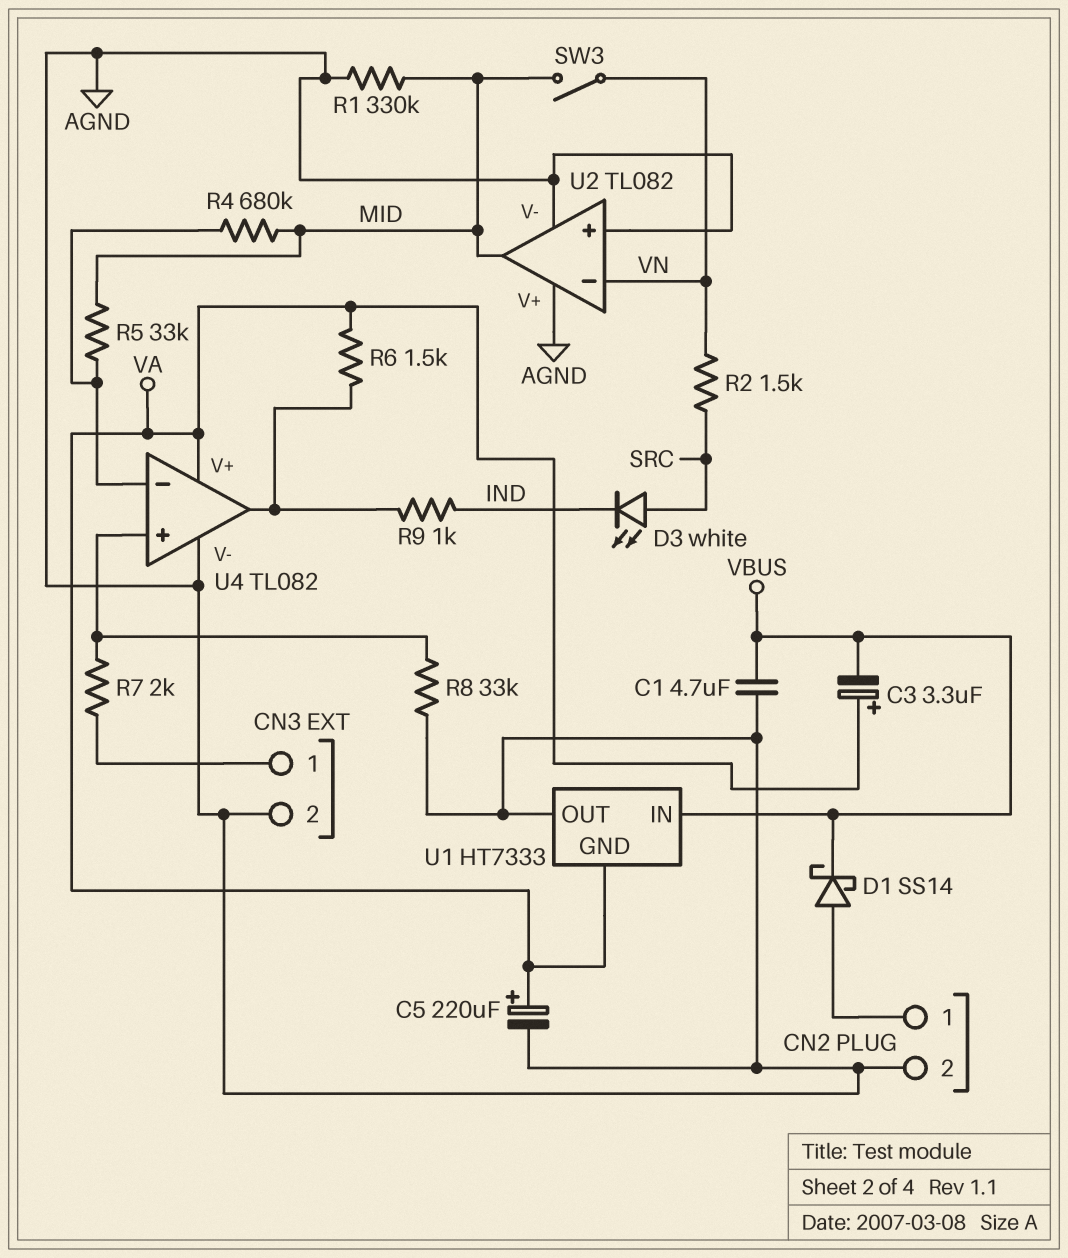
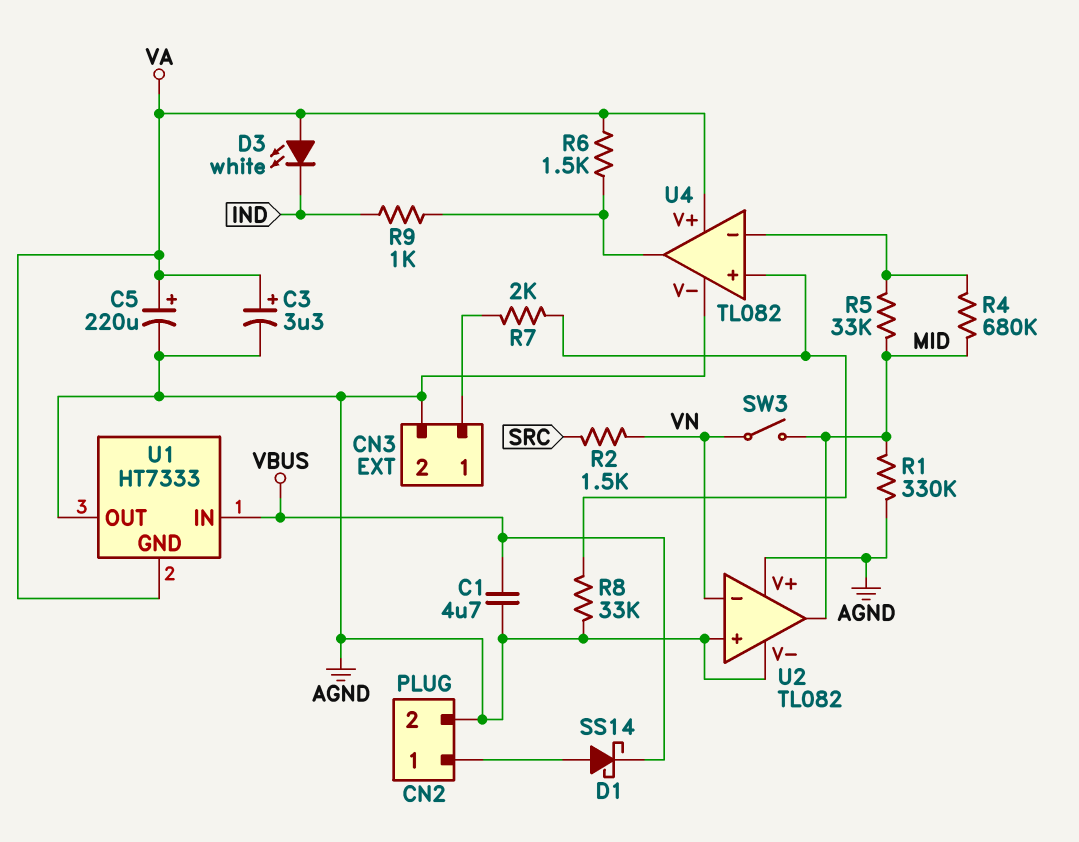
C3: 3.3uF (plus VA, minus VBUS) -> 3.3uF (plus VA, minus AGND)
D3: LED white (A SRC, K IND) -> LED white (A VA, K IND)

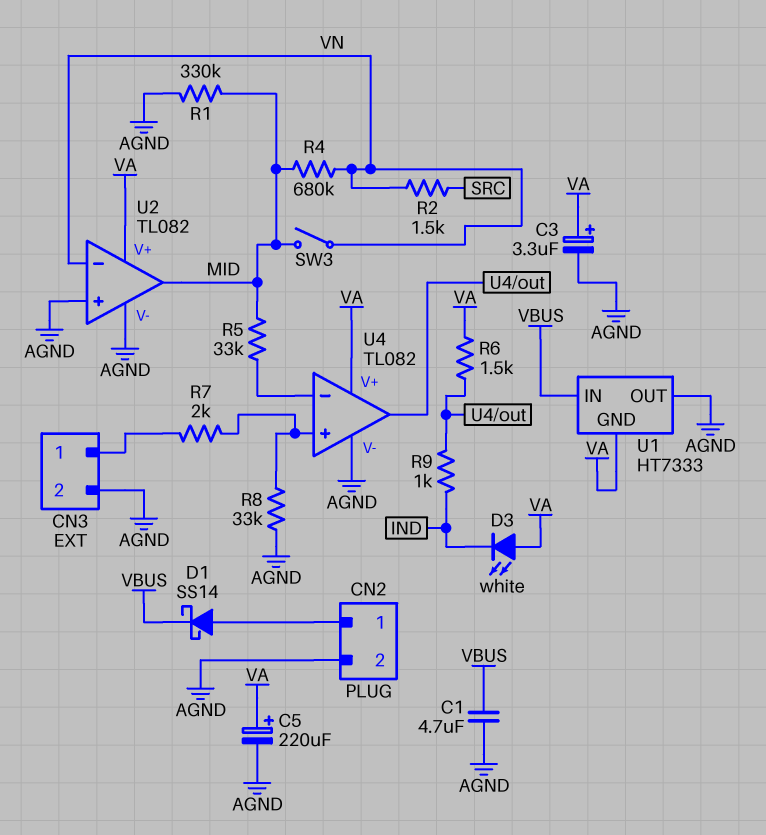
R4: 680k (MID, U4/in-) -> 680k (MID, VN)
U2 pin V+: AGND -> VA

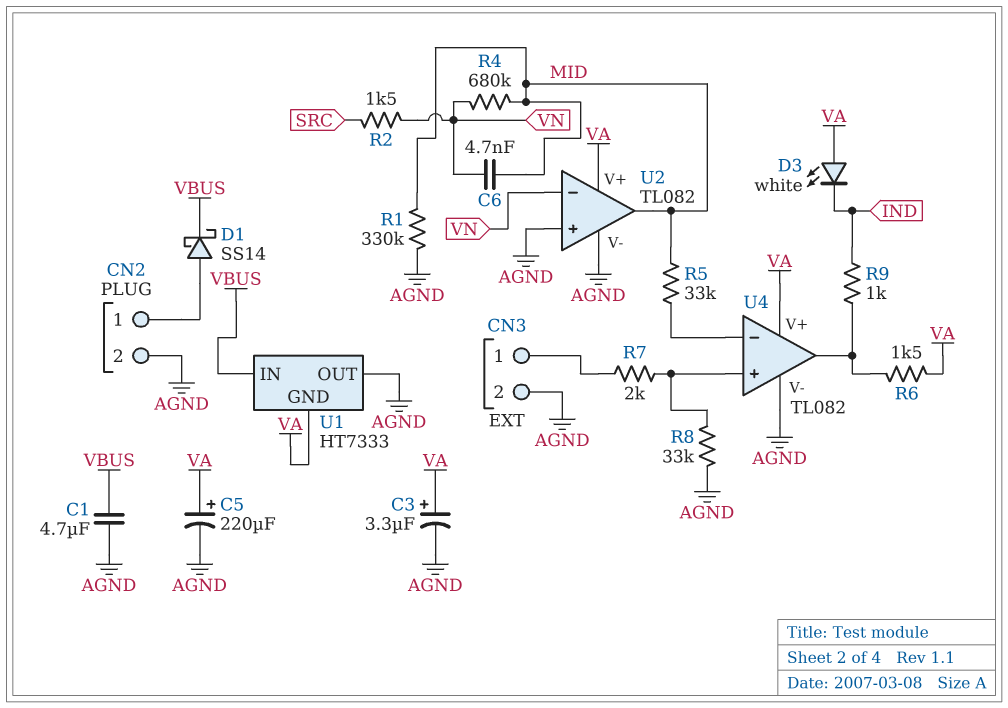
C6: none -> 4.7nF (MID, VN)
SW3: switch (MID, VN) -> none

